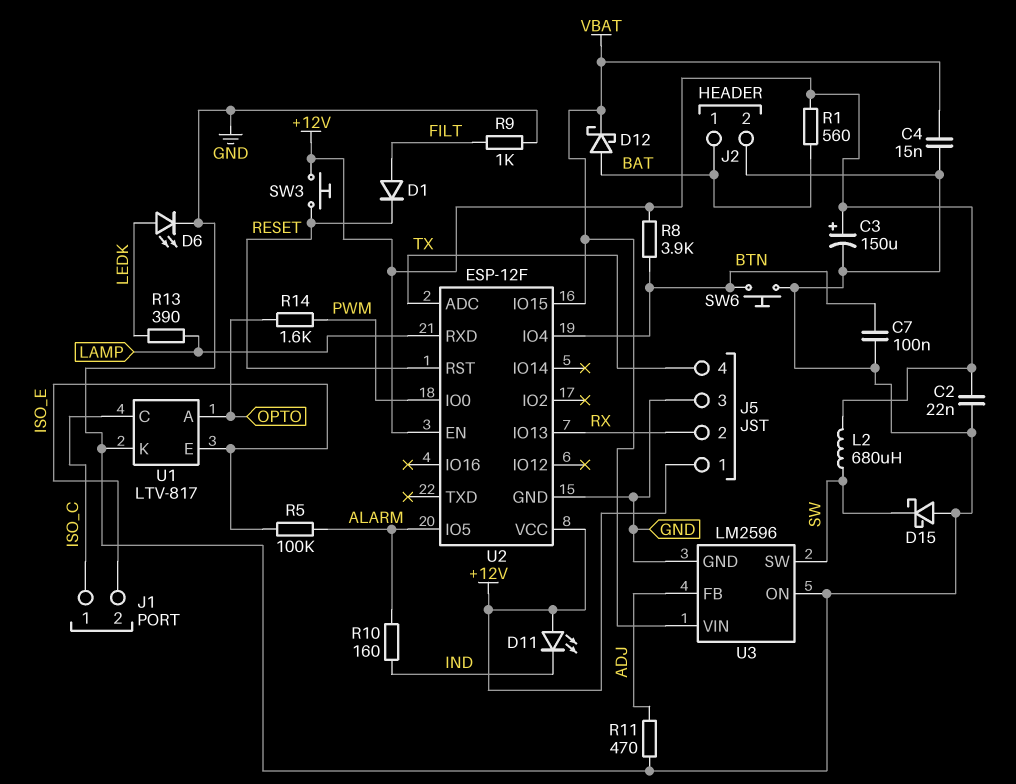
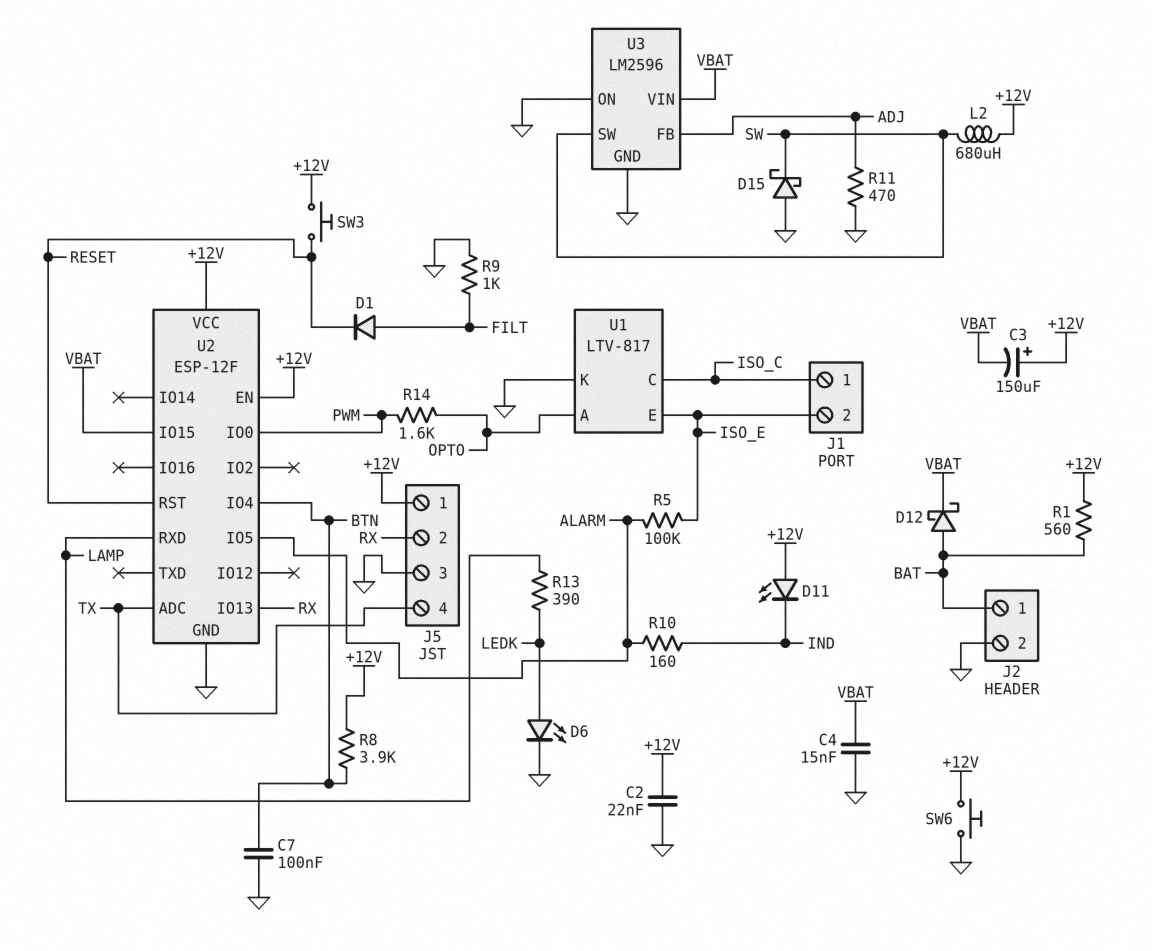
C3: 150uF (plus +12V, minus GND) -> 150uF (plus +12V, minus VBAT)
SW6: button (BTN, GND) -> button (+12V, GND)

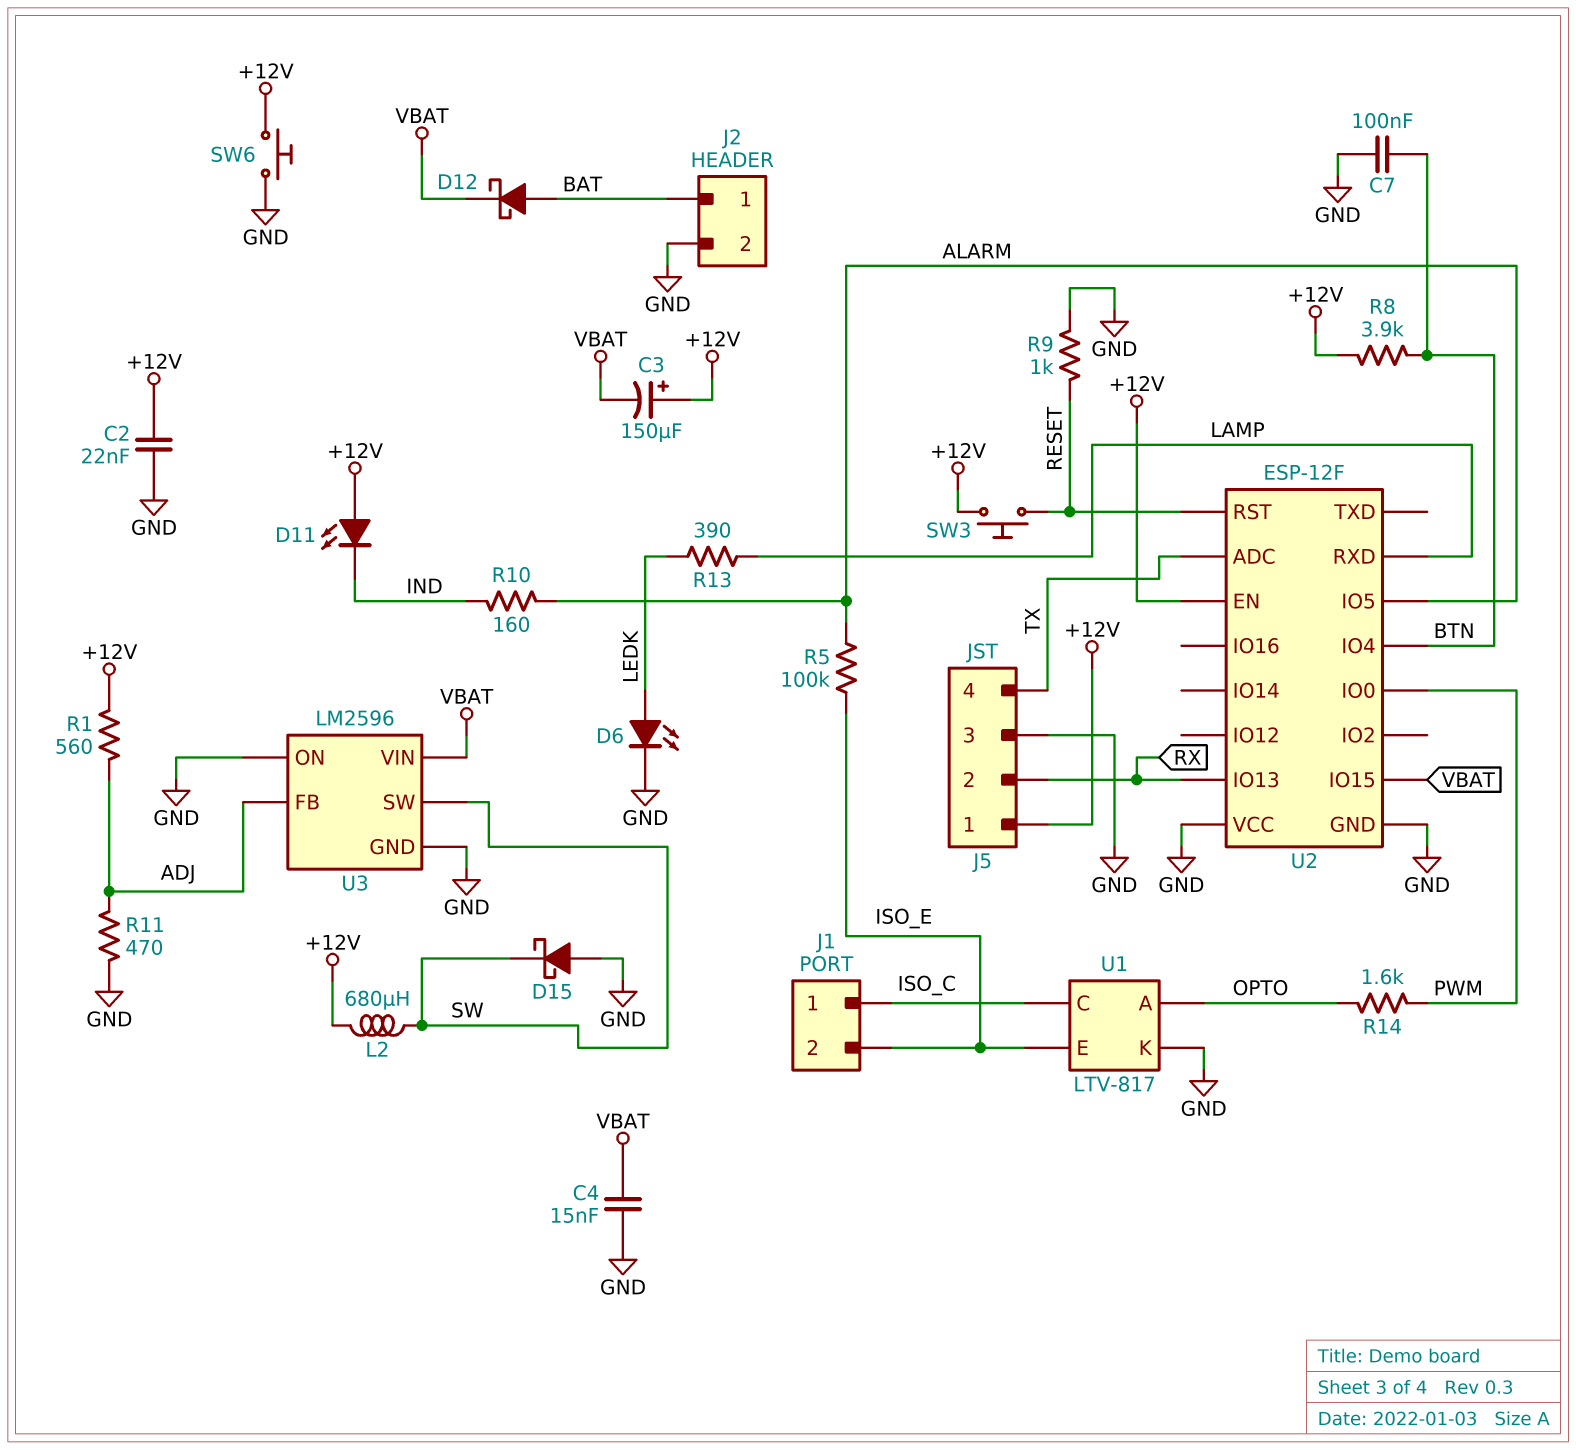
D1: diode (A FILT, K RESET) -> none
R1: 560 (+12V, BAT) -> 560 (+12V, ADJ)
R9: 1k (FILT, GND) -> 1k (GND, RESET)
U2 pin VCC: +12V -> GND

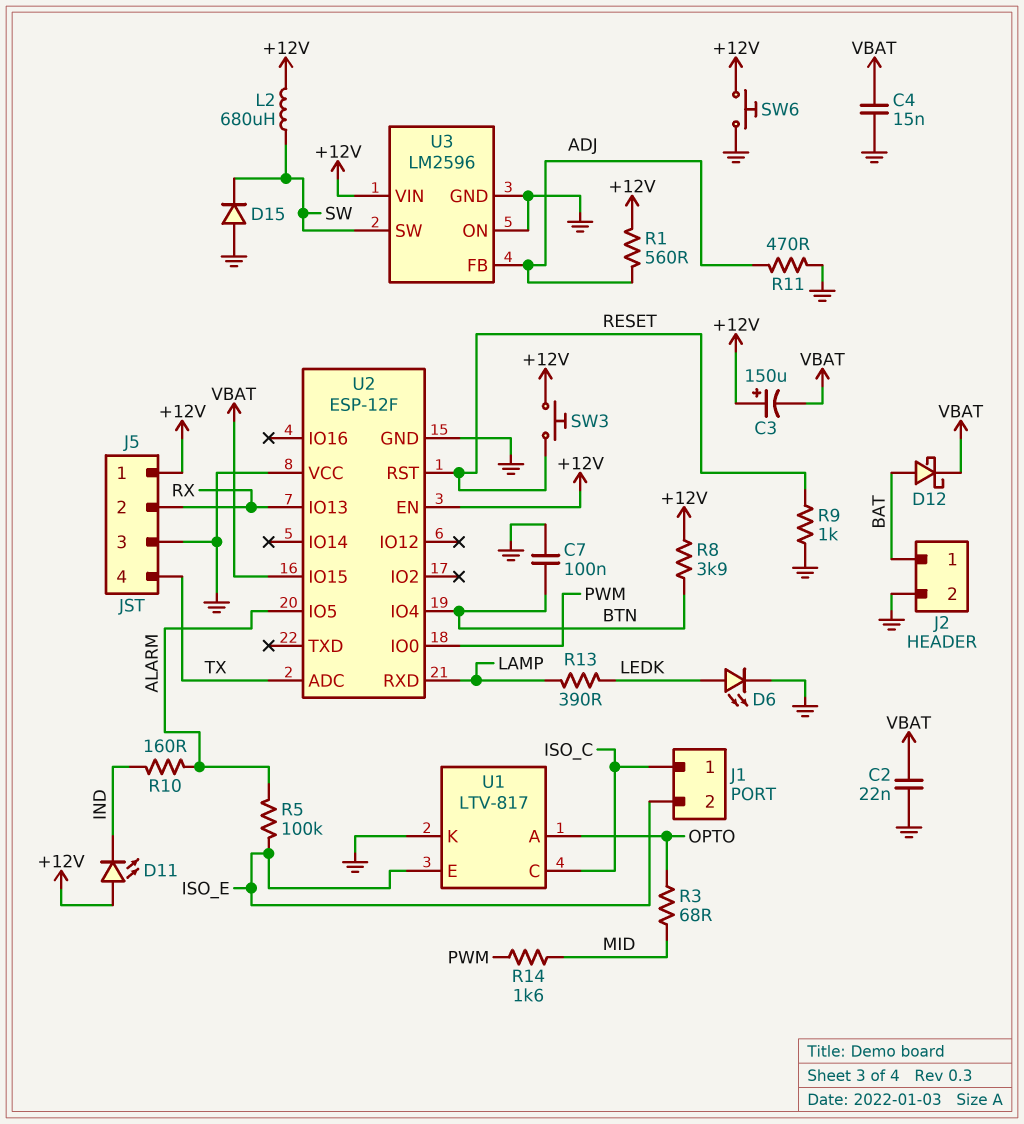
C2: 22nF (+12V, GND) -> 22nF (GND, VBAT)
D15: schottky (A GND, K SW) -> diode (A GND, K SW)
R3: none -> 68 (MID, OPTO)
R14: 1.6k (OPTO, PWM) -> 1.6k (MID, PWM)
U3 pin VIN: VBAT -> +12V

